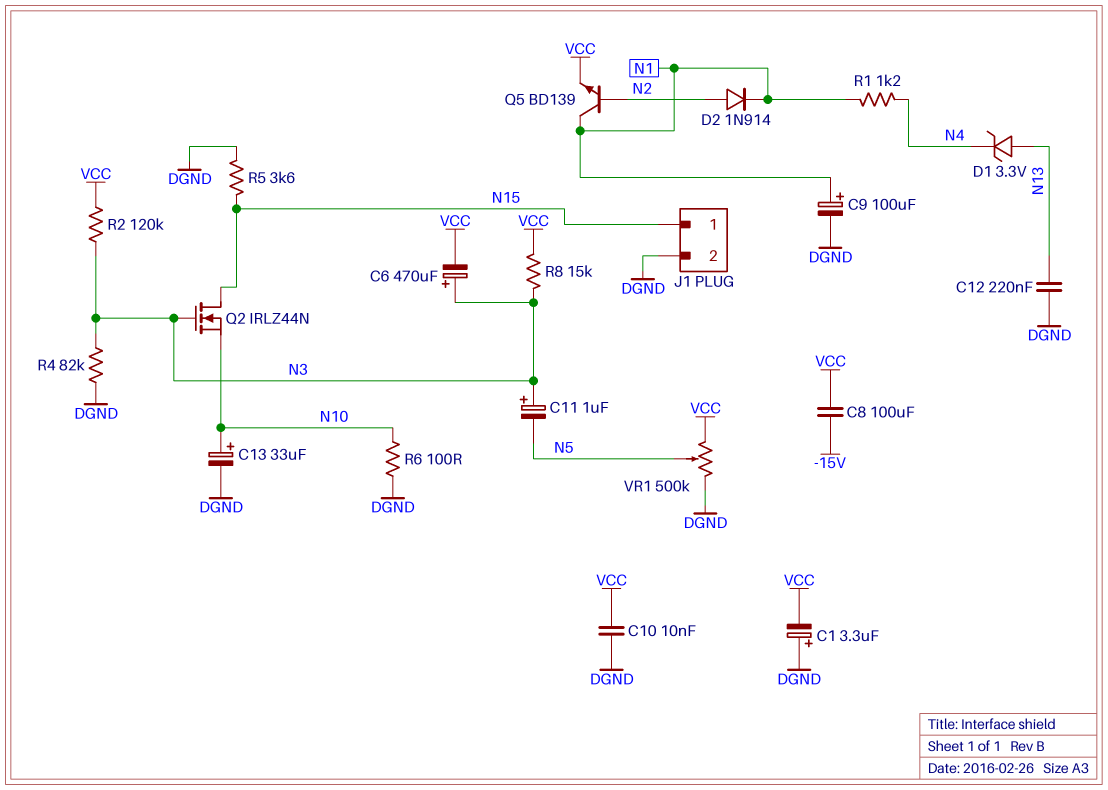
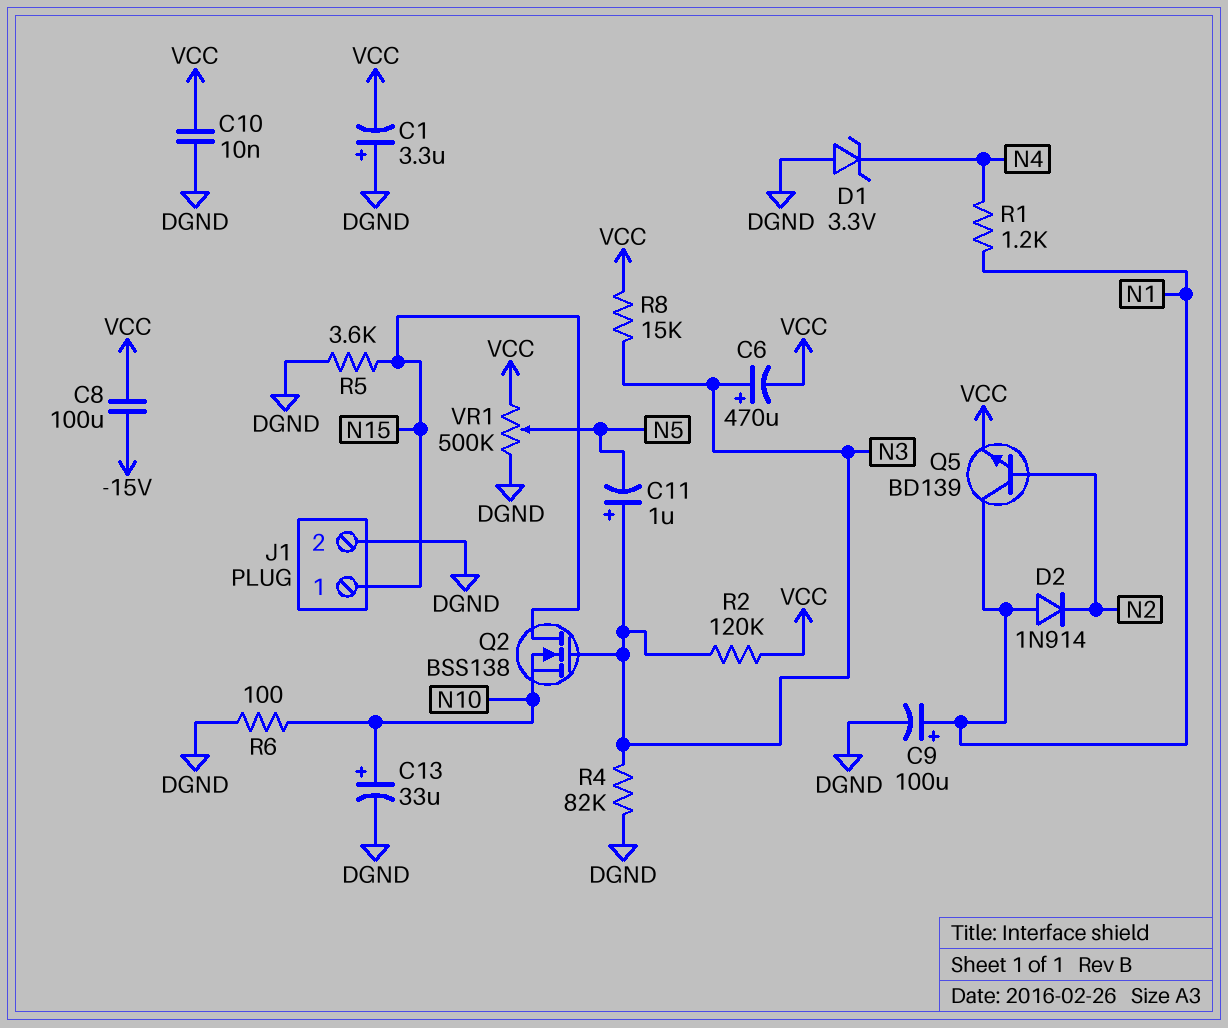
C12: 220nF (DGND, N13) -> none
D1: zener 3.3V (A N13, K N4) -> zener 3.3V (A DGND, K N4)
D2: diode 1N914 (A N2, K N1) -> diode 1N914 (A N1, K N2)
Q2: NMOS IRLZ44N (G N3, D N15, S N10) -> NMOS BSS138 (G N3, D N15, S N10)

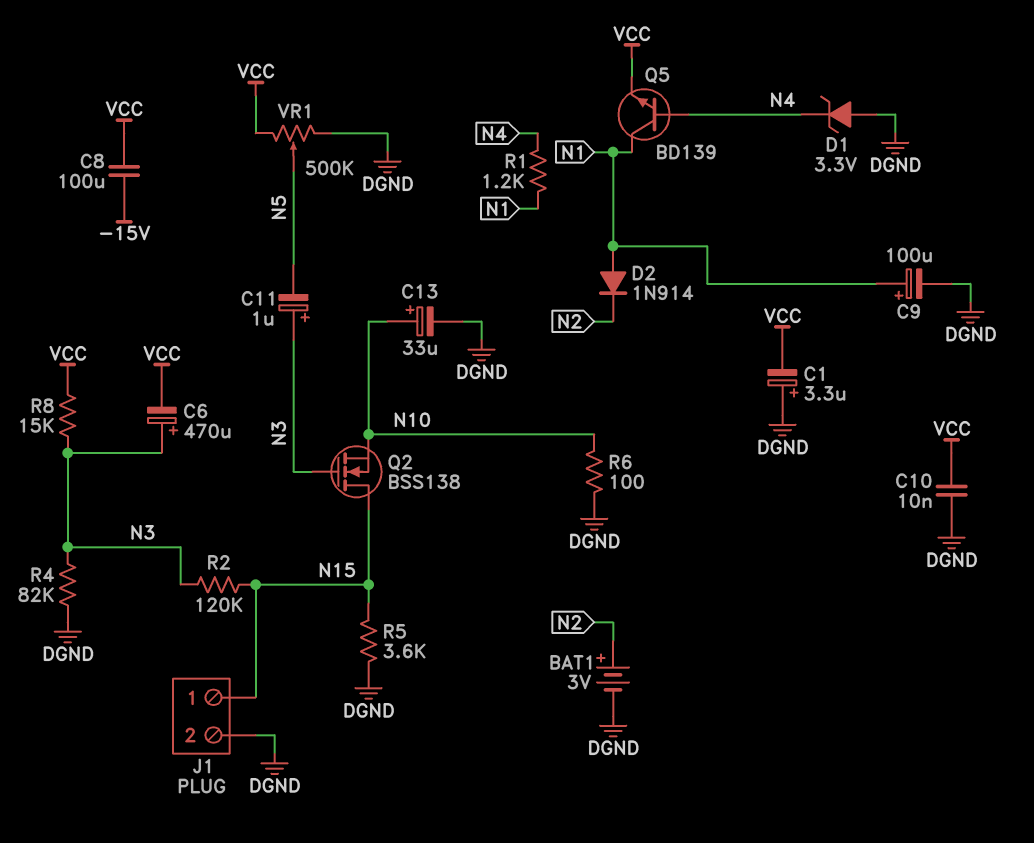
BAT1: none -> 3V (plus N2, minus DGND)
Q5: NPN BD139 (B N2, C N1, E VCC) -> NPN BD139 (B N4, C N1, E VCC)
R2: 120k (N3, VCC) -> 120k (N3, N15)

